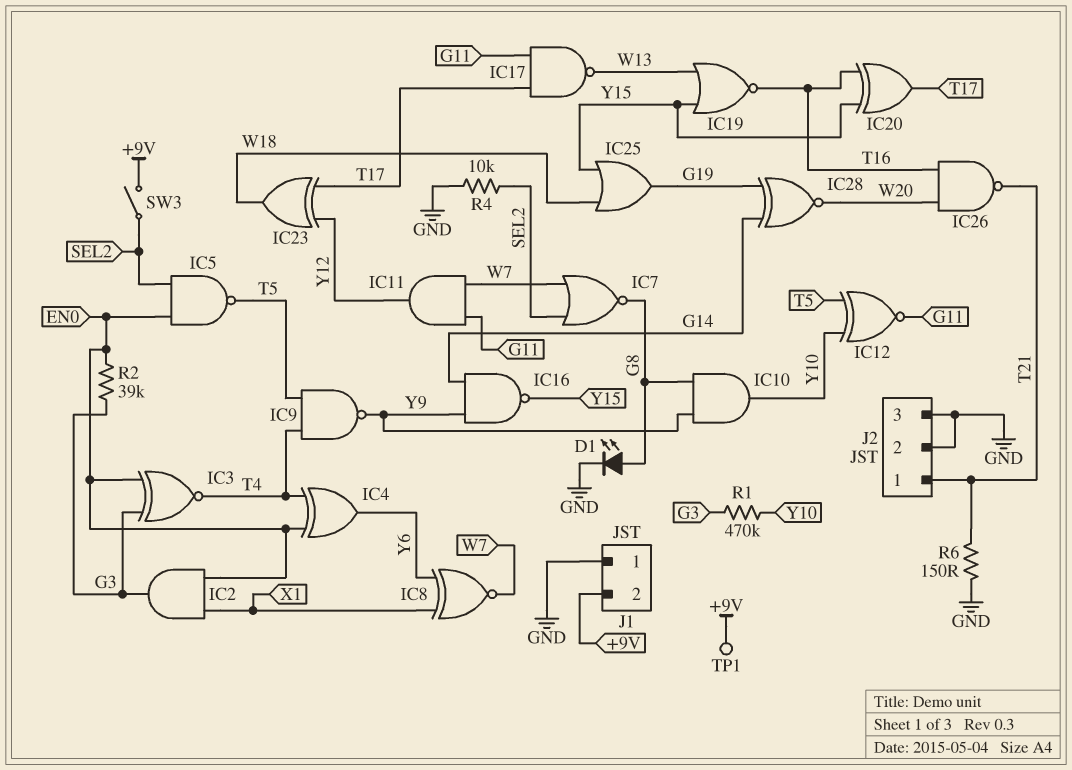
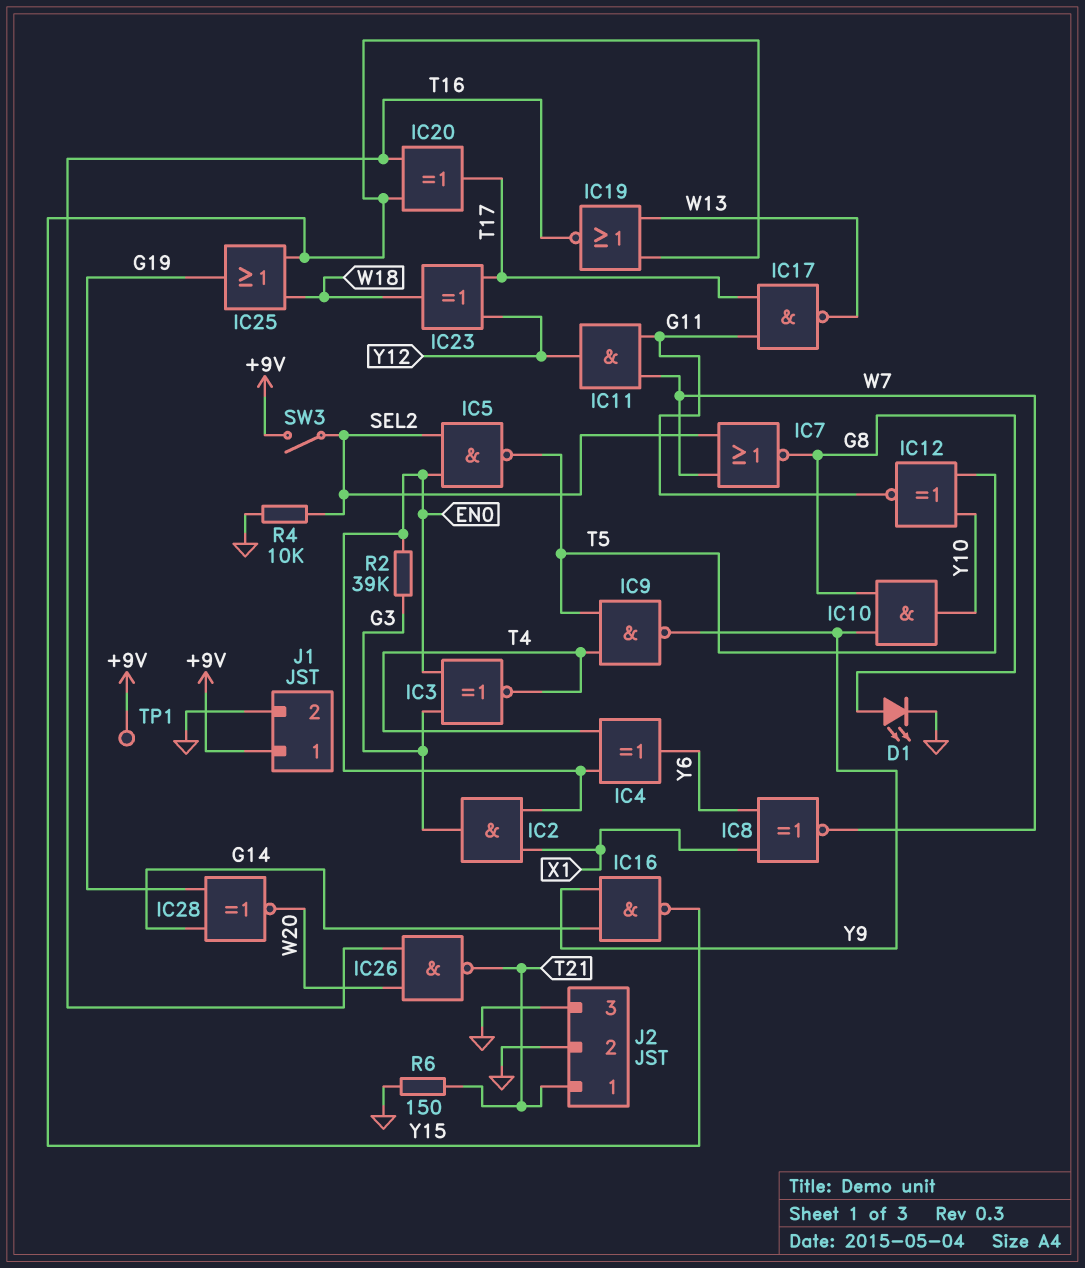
J1 pin 1: GND -> +9V
J1 pin 2: +9V -> GND
R1: 470k (G3, Y10) -> none

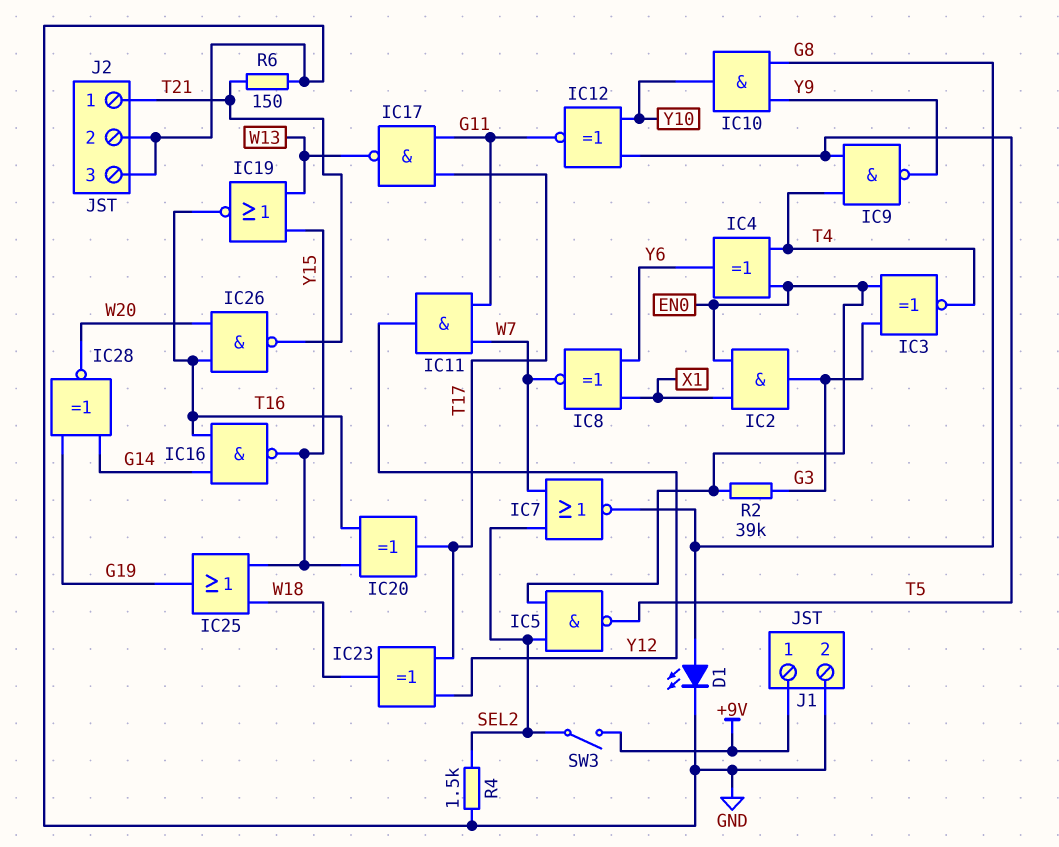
IC16: NAND (in G14, in Y9, out Y15) -> NAND (in G14, in T16, out Y15)
R4: 10k (GND, SEL2) -> 1.5k (GND, SEL2)
TP1: test point (+9V) -> none

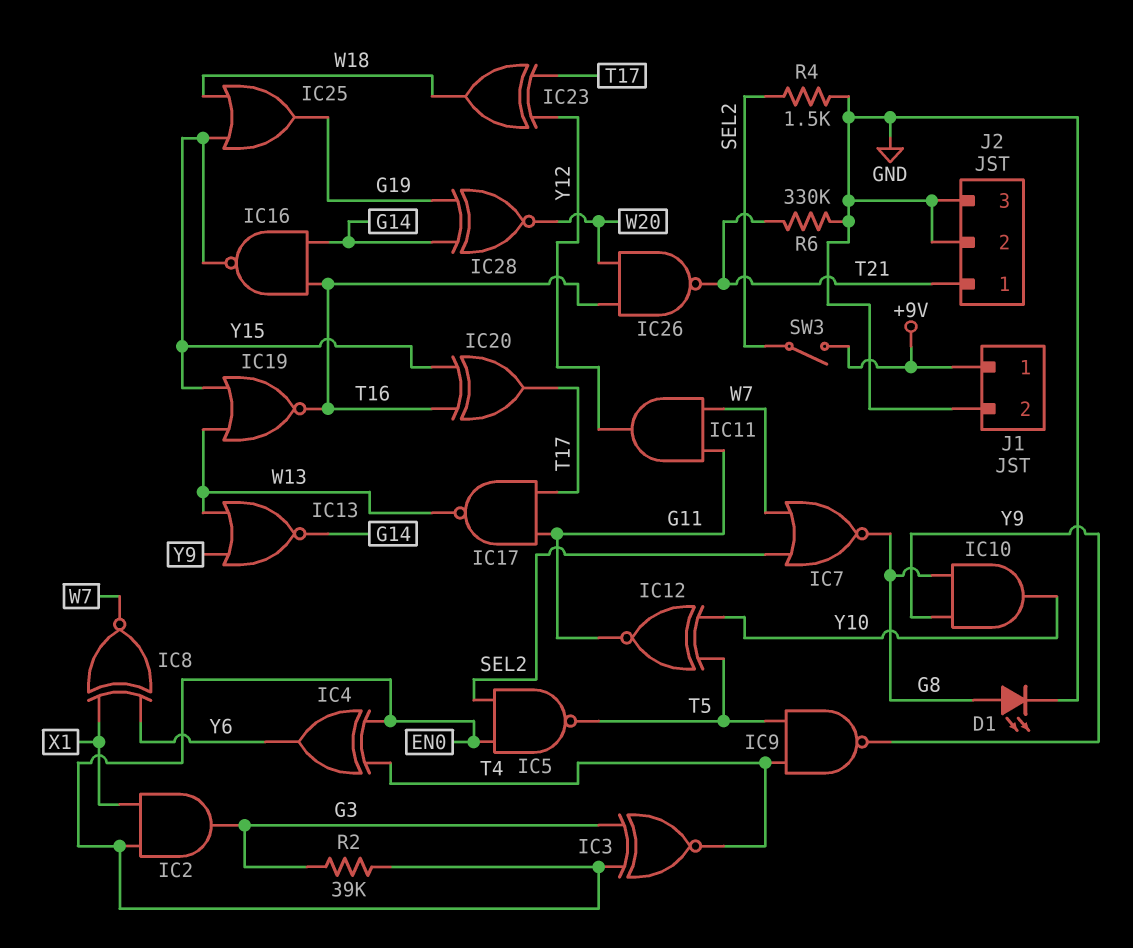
IC13: none -> NOR (in W13, in Y9, out G14)
R6: 150 (GND, T21) -> 330k (GND, T21)

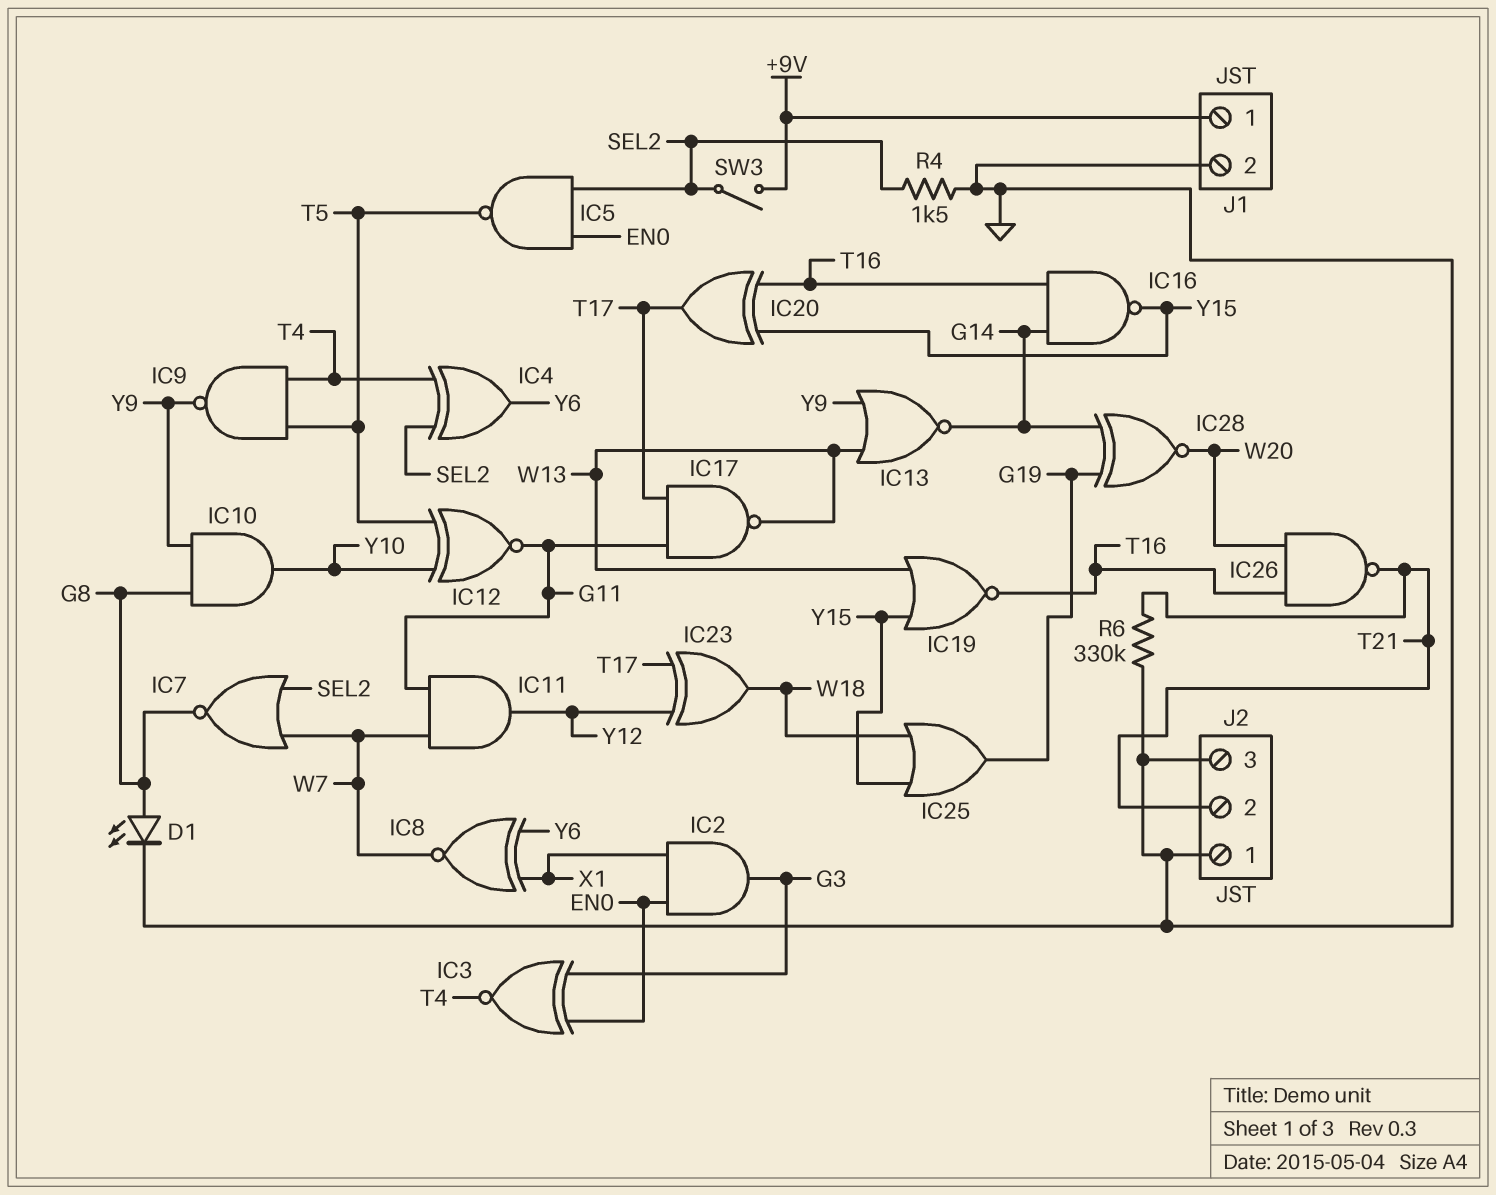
IC4: XOR (in EN0, in T4, out Y6) -> XOR (in SEL2, in T4, out Y6)
J2 pin 1: T21 -> GND
J2 pin 2: GND -> T21
R2: 39k (EN0, G3) -> none

